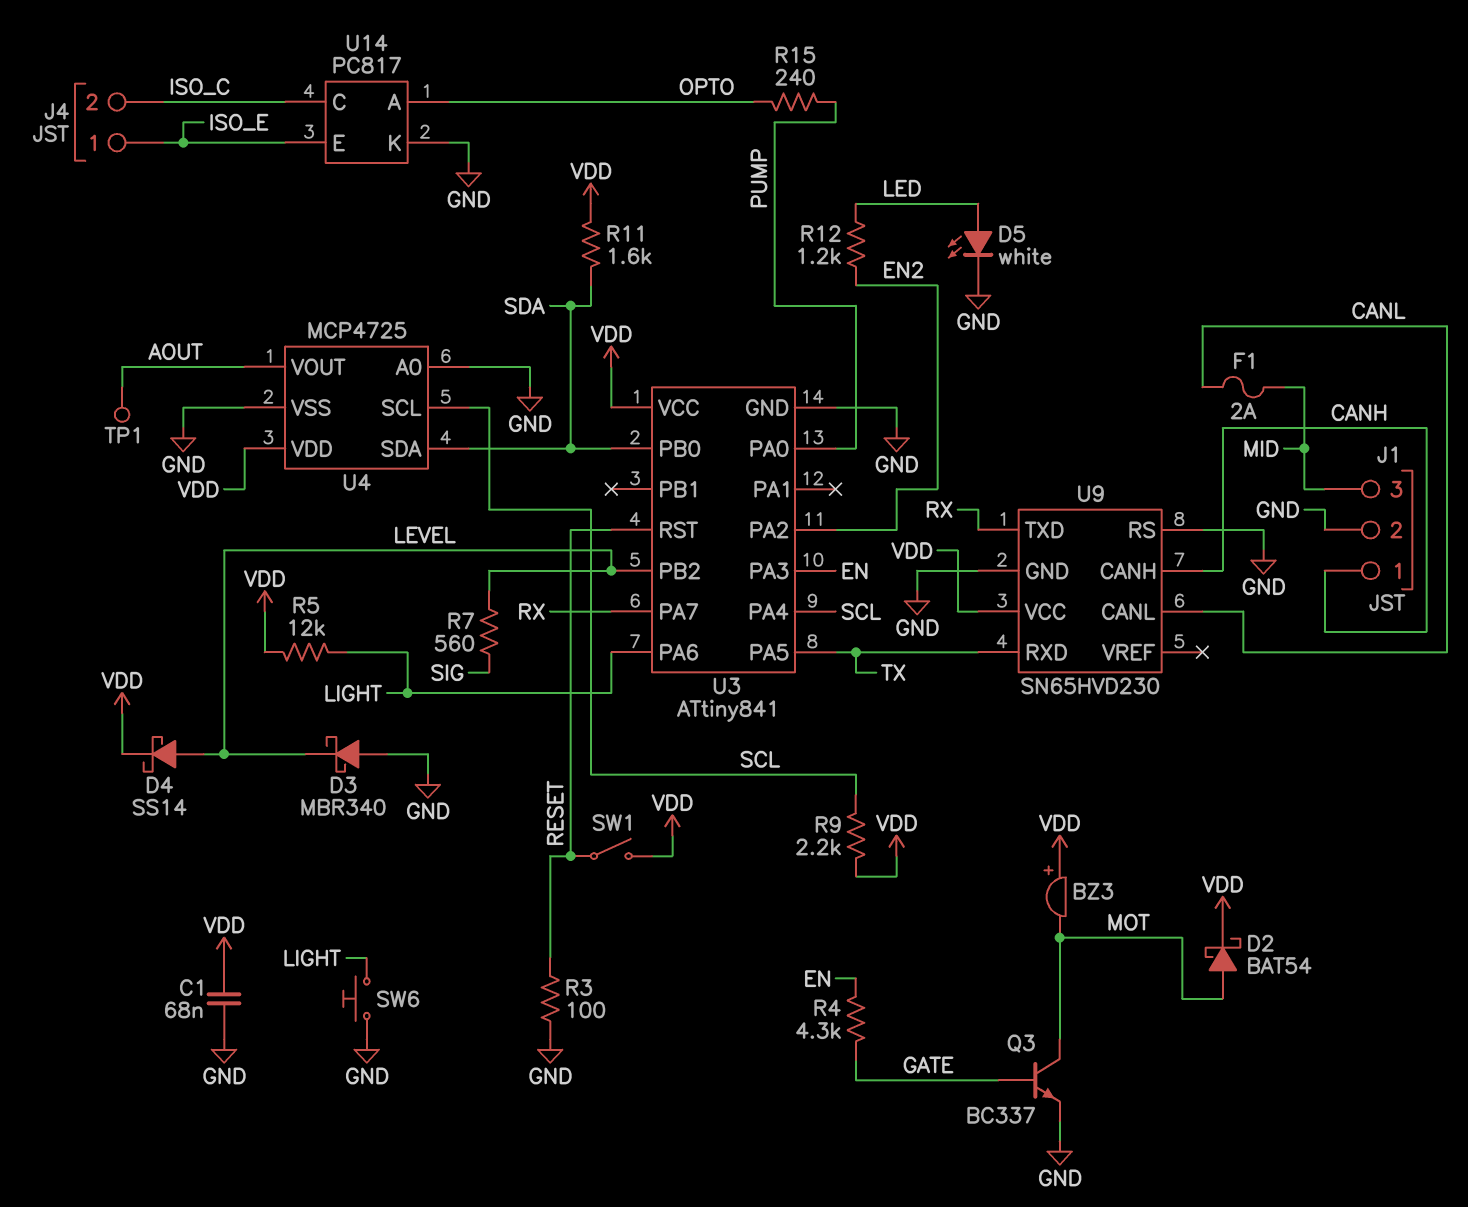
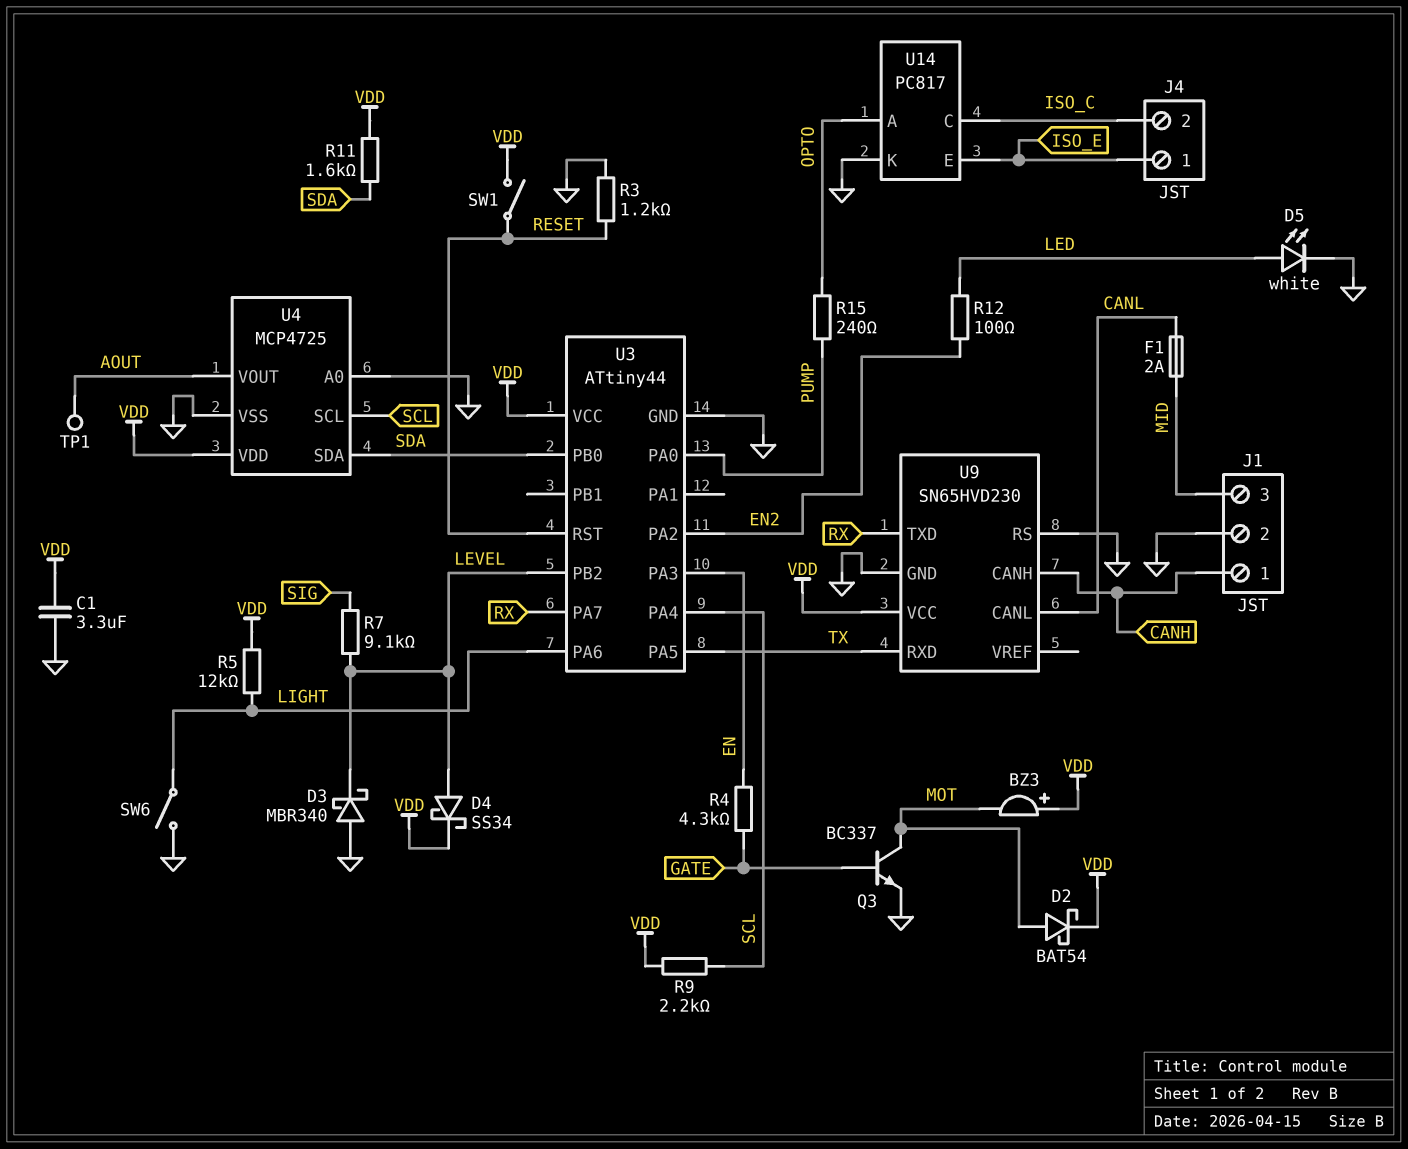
C1: 68nF (GND, VDD) -> 3.3uF (GND, VDD)
D4: schottky SS14 (A LEVEL, K VDD) -> schottky SS34 (A LEVEL, K VDD)
R3: 100 (GND, RESET) -> 1.2k (GND, RESET)
R7: 560 (LEVEL, SIG) -> 9.1k (LEVEL, SIG)
R12: 1.2k (EN2, LED) -> 100 (EN2, LED)
SW6: button (GND, LIGHT) -> switch (GND, LIGHT)
U3: ATtiny841 -> ATtiny44

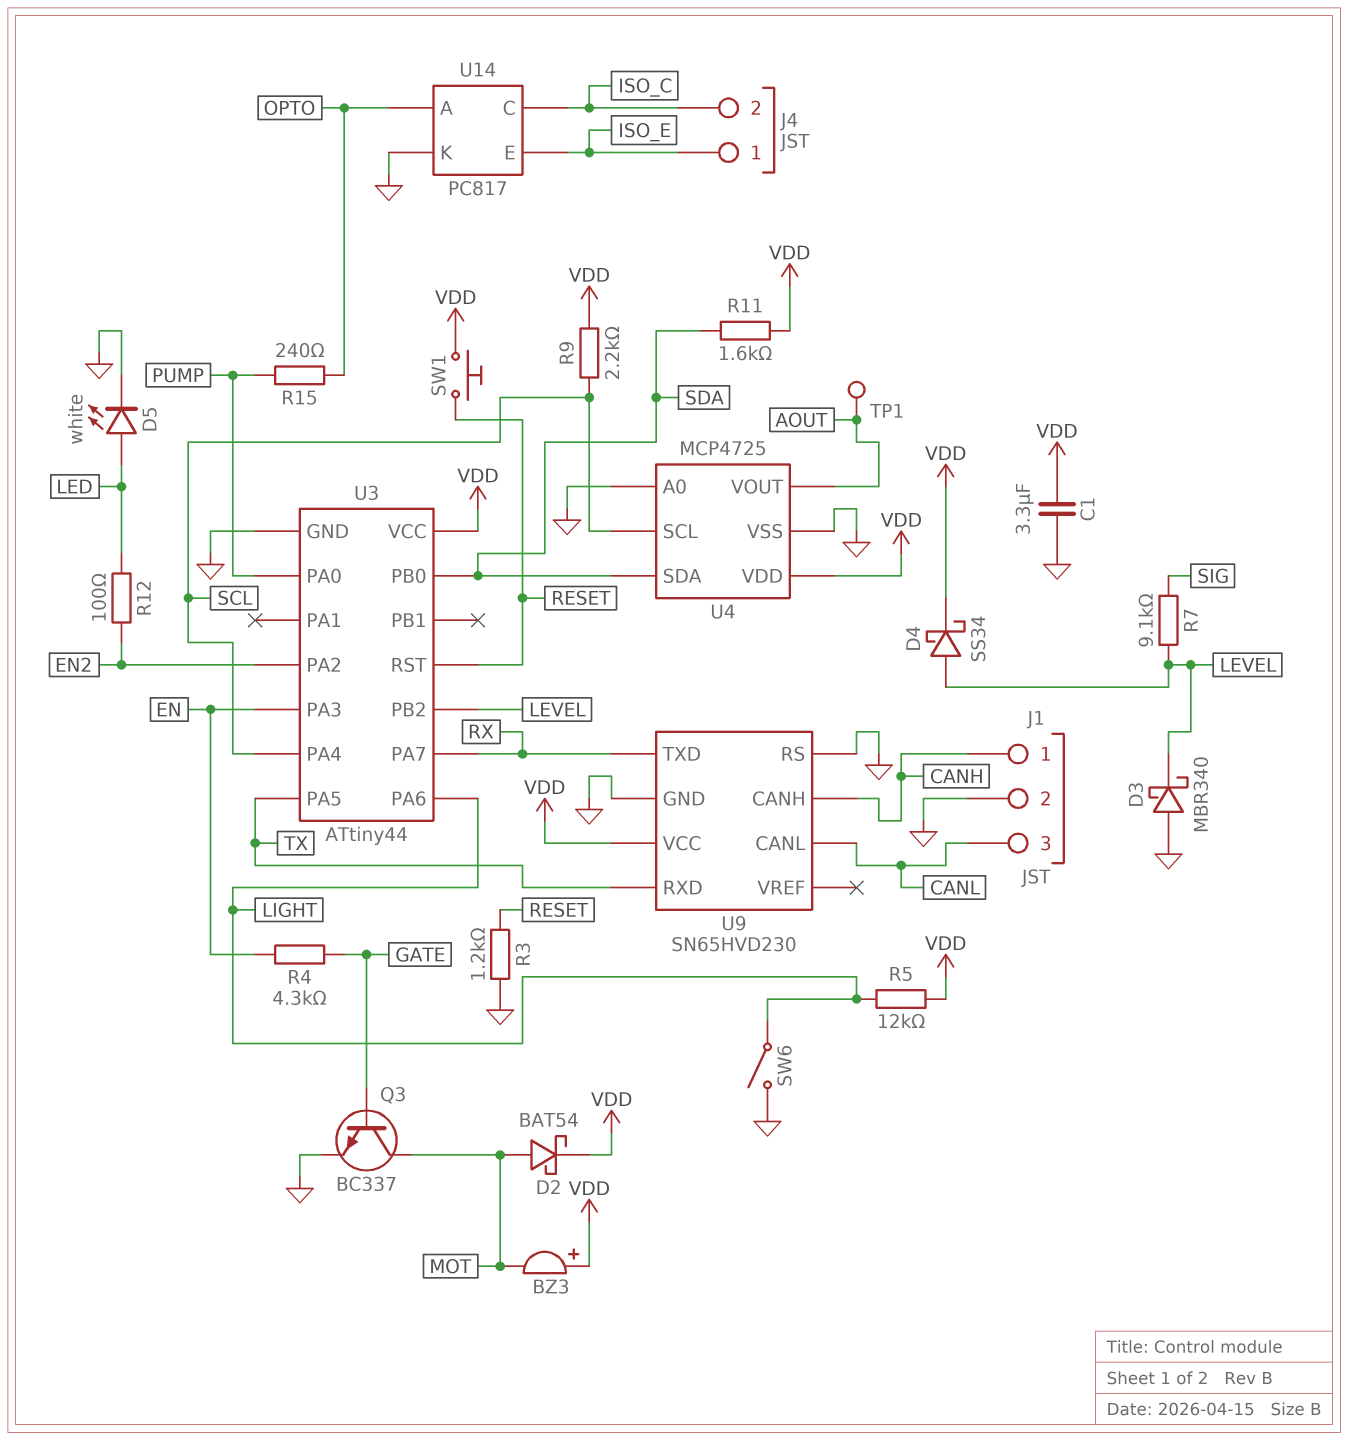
F1: 2A (CANL, MID) -> none
J1 pin 3: MID -> CANL
SW1: switch (RESET, VDD) -> button (RESET, VDD)

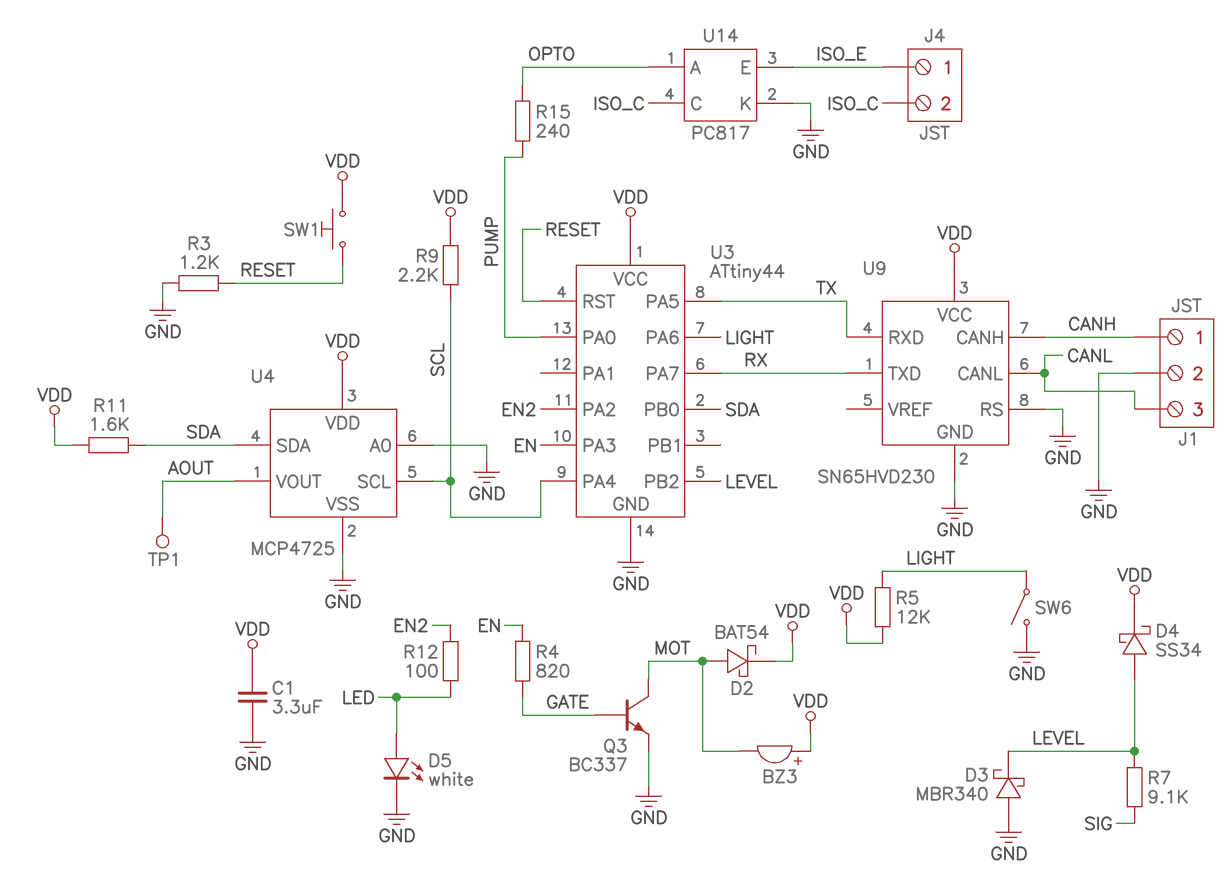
R4: 4.3k (EN, GATE) -> 820 (EN, GATE)

